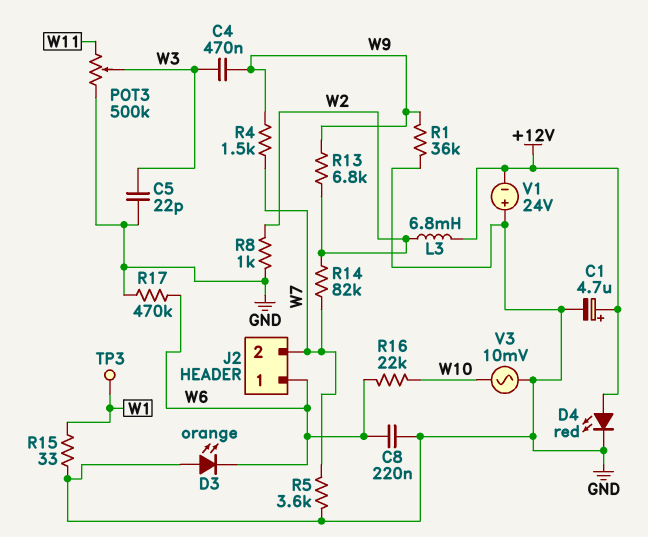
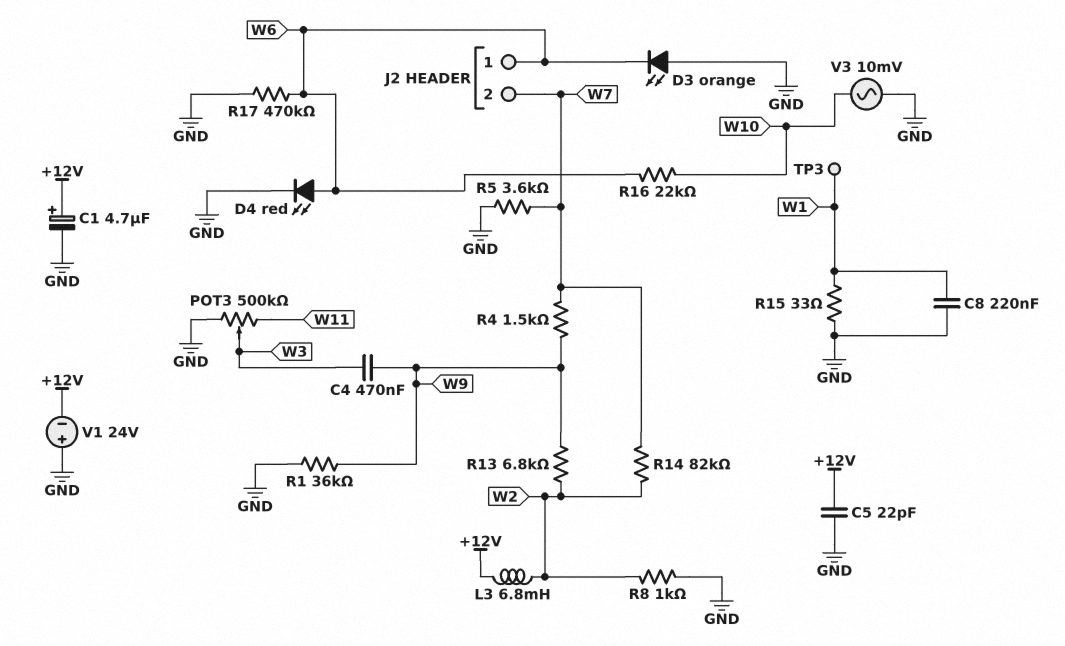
C5: 22pF (GND, W3) -> 22pF (+12V, GND)
C8: 220nF (GND, W6) -> 220nF (GND, W1)
D4: LED red (A +12V, K GND) -> LED red (A W6, K GND)

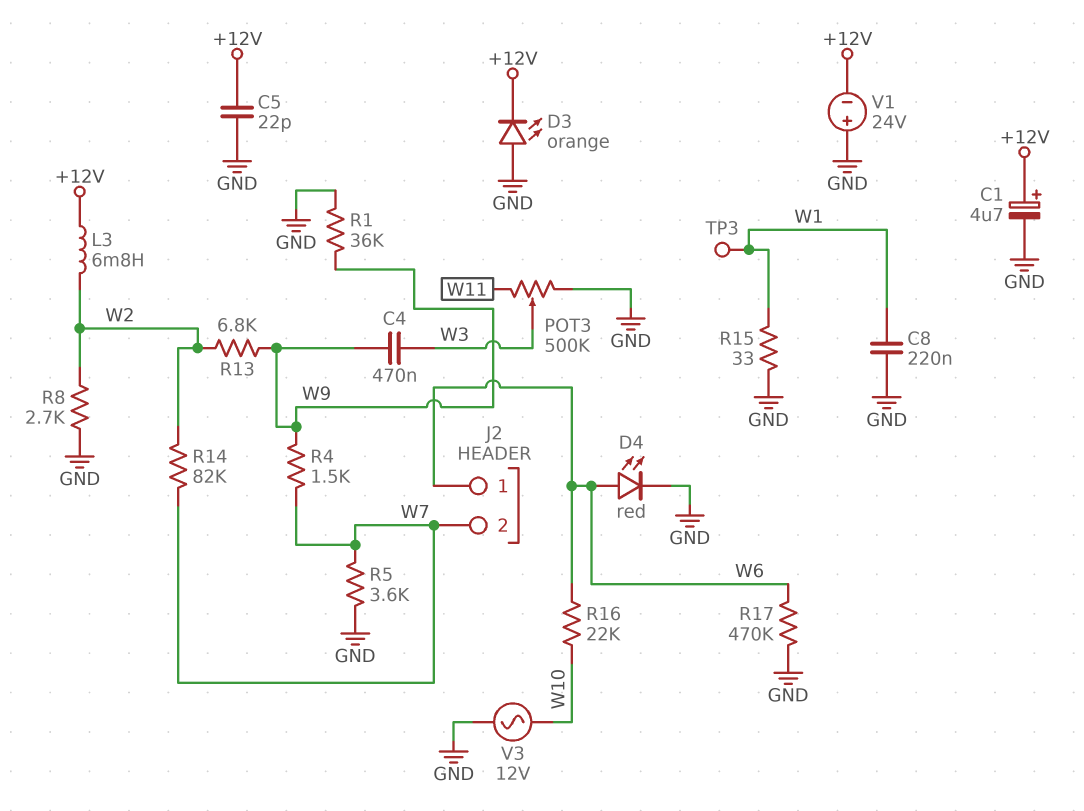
D3: LED orange (A GND, K W6) -> LED orange (A GND, K +12V)
R8: 1k (GND, W2) -> 2.7k (GND, W2)
V3: AC 10mV (GND, W10) -> AC 12V (GND, W10)

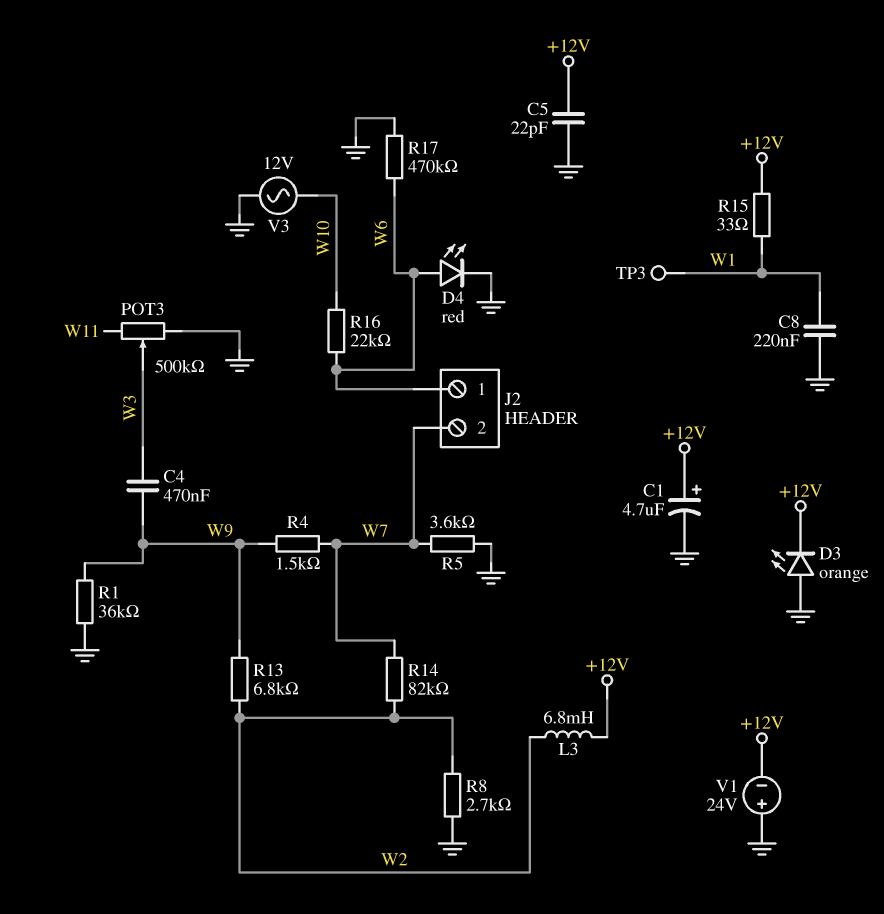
R15: 33 (GND, W1) -> 33 (+12V, W1)

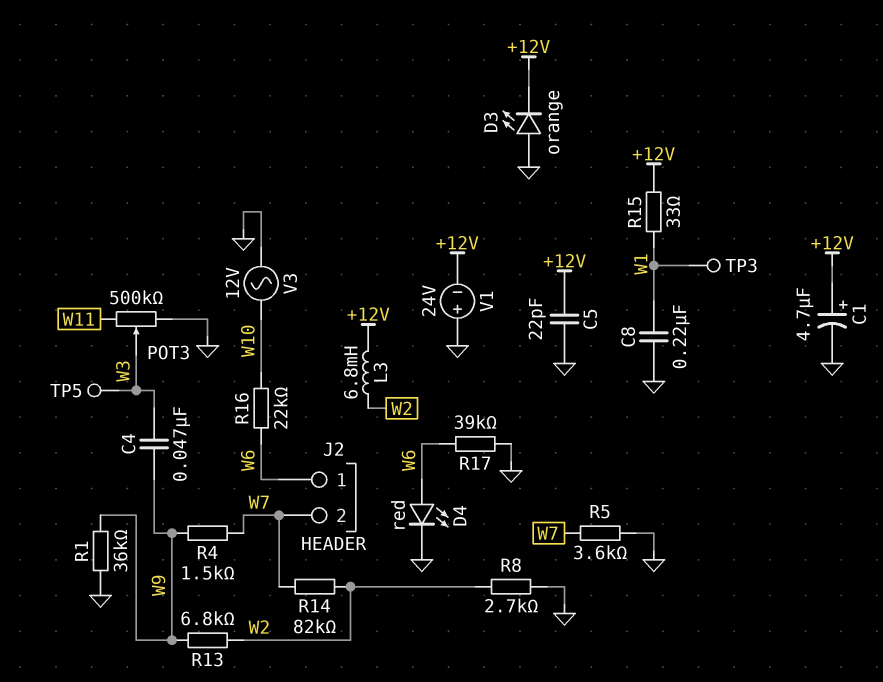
C4: 470nF (W3, W9) -> 47nF (W3, W9)
R17: 470k (GND, W6) -> 39k (GND, W6)
TP5: none -> test point (W3)

